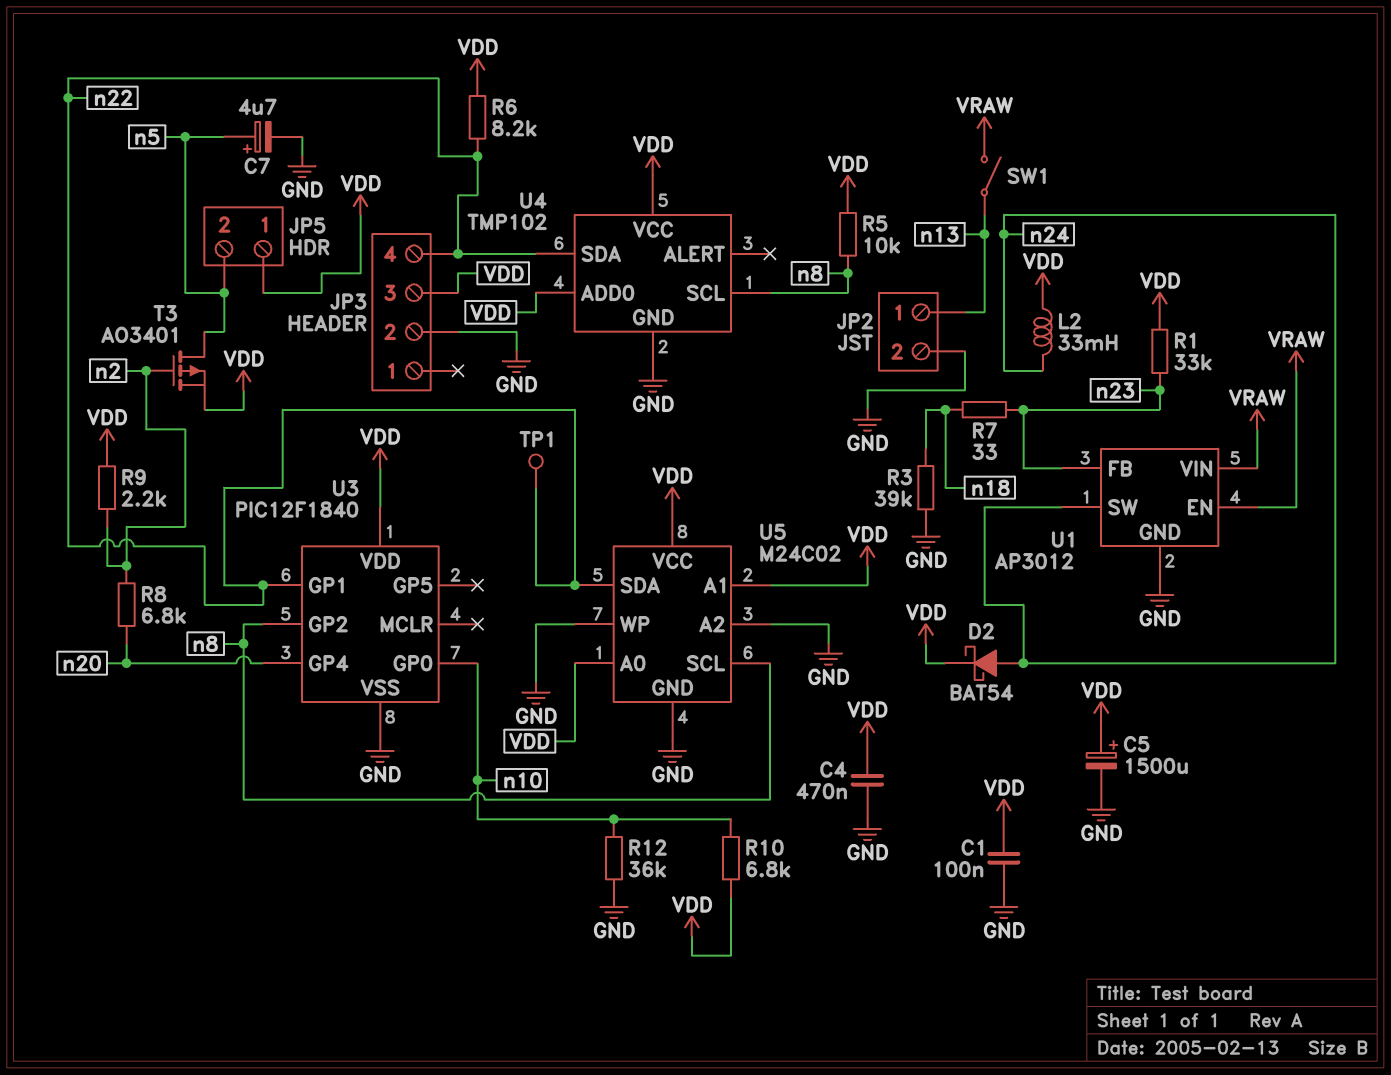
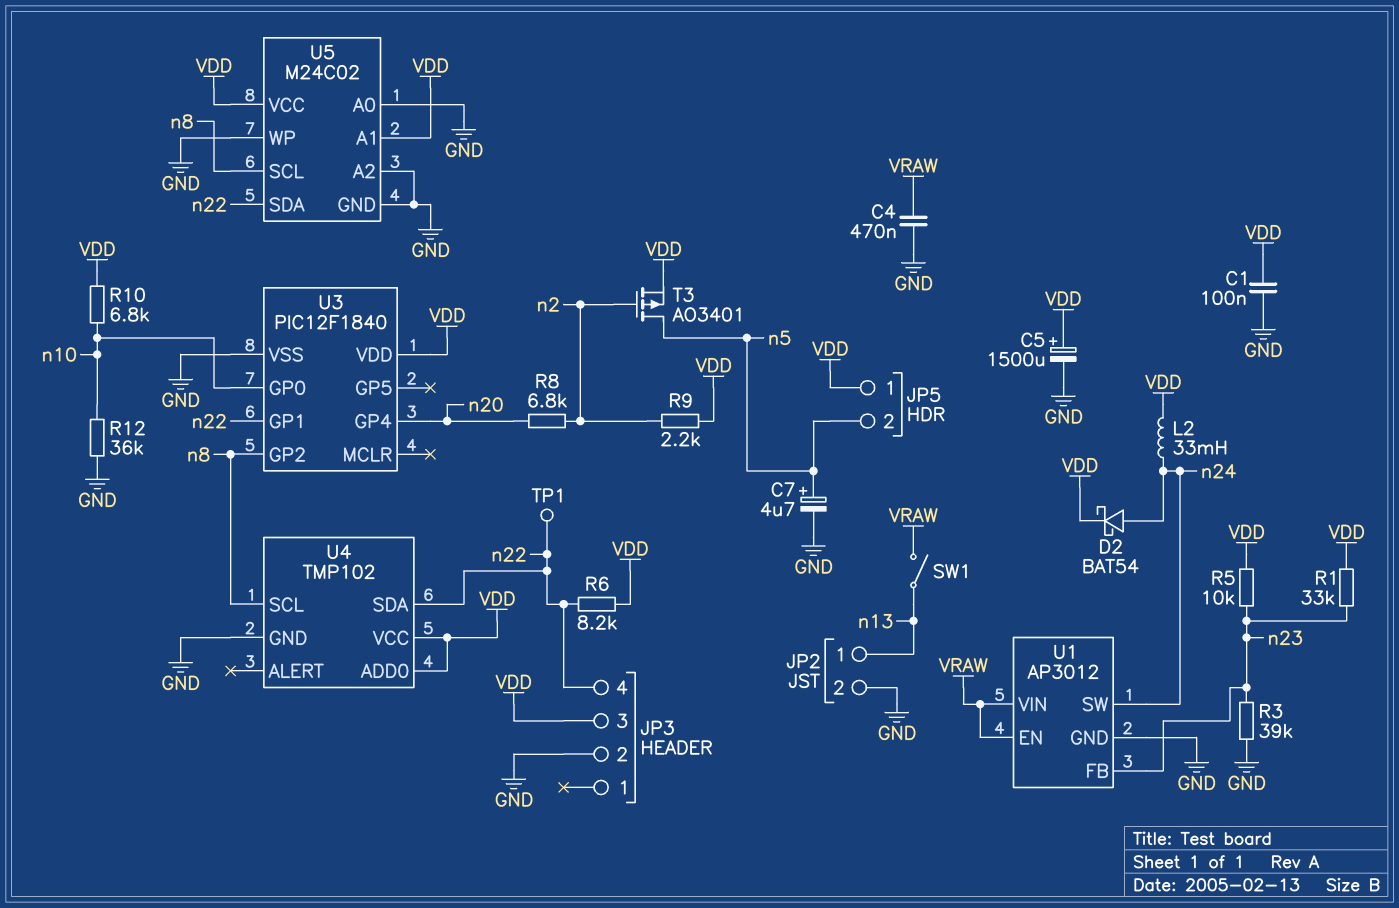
C4: 470nF (GND, VDD) -> 470nF (GND, VRAW)
R3: 39k (GND, n18) -> 39k (GND, n23)
R5: 10k (VDD, n8) -> 10k (VDD, n23)
R7: 33 (n18, n23) -> none
U5 pin A0: VDD -> GND

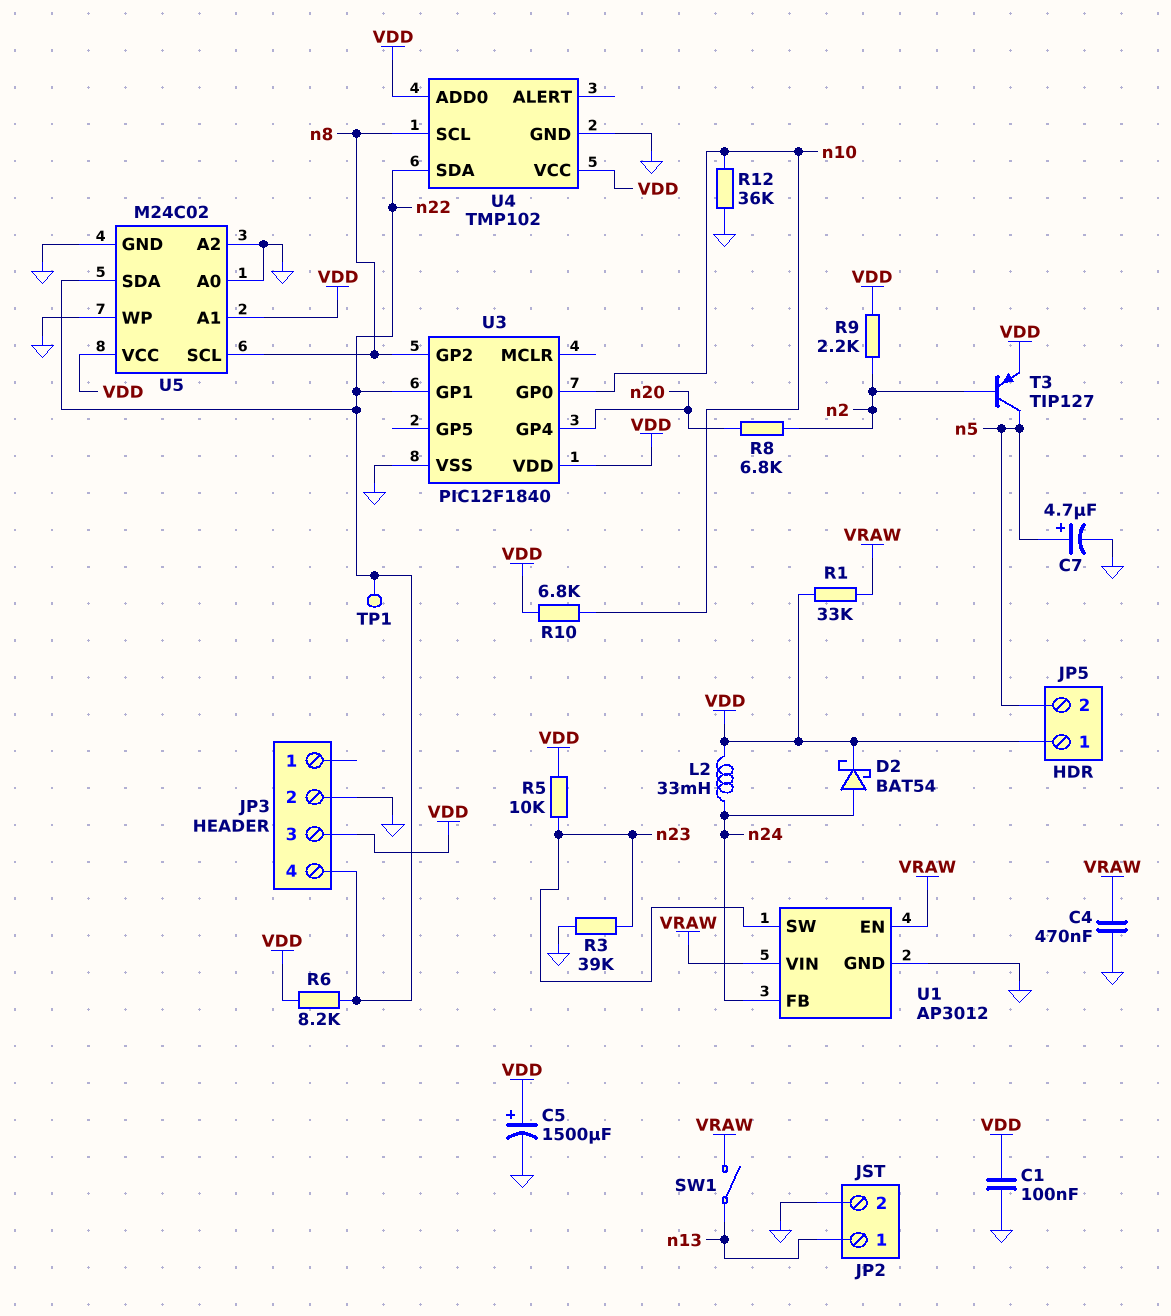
R1: 33k (VDD, n23) -> 33k (VDD, VRAW)
T3: PMOS AO3401 (G n2, D n5, S VDD) -> PNP TIP127 (B n2, C n5, E VDD)
U1 pin FB: n23 -> n24
U1 pin SW: n24 -> n23

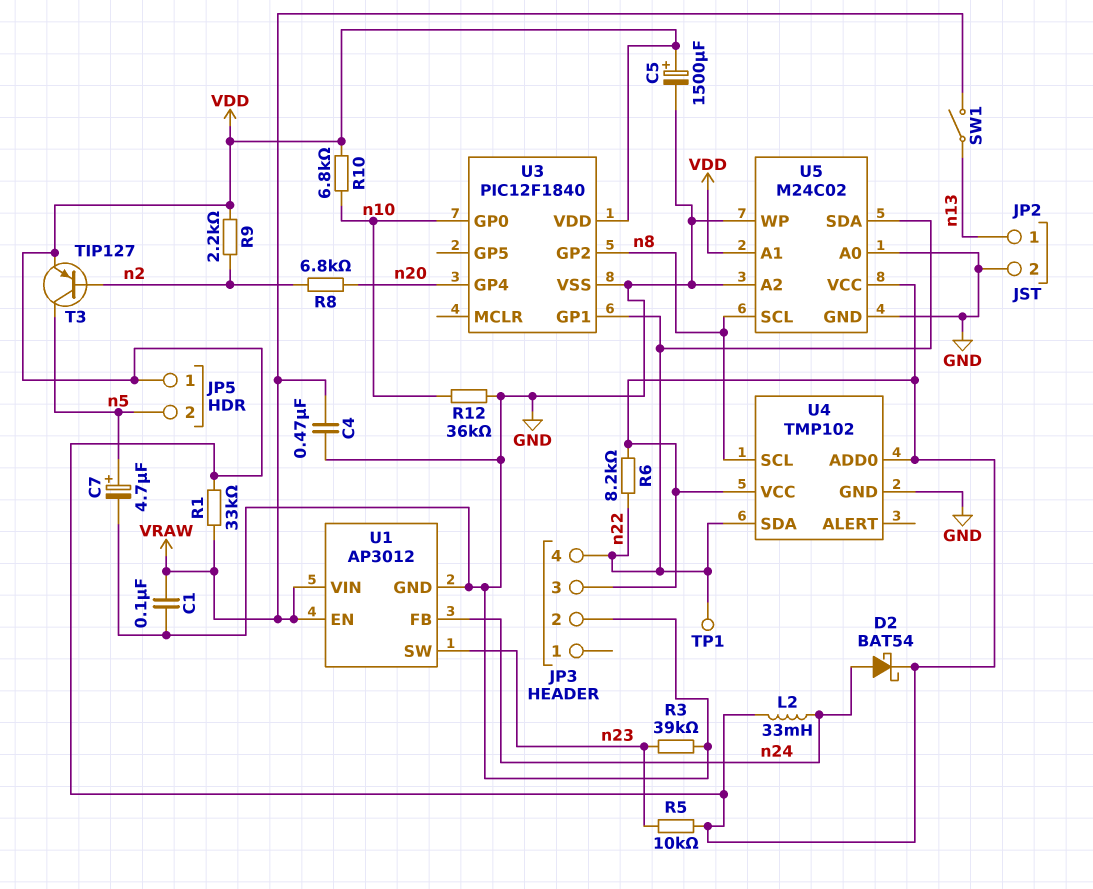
C1: 100nF (GND, VDD) -> 100nF (GND, VRAW)

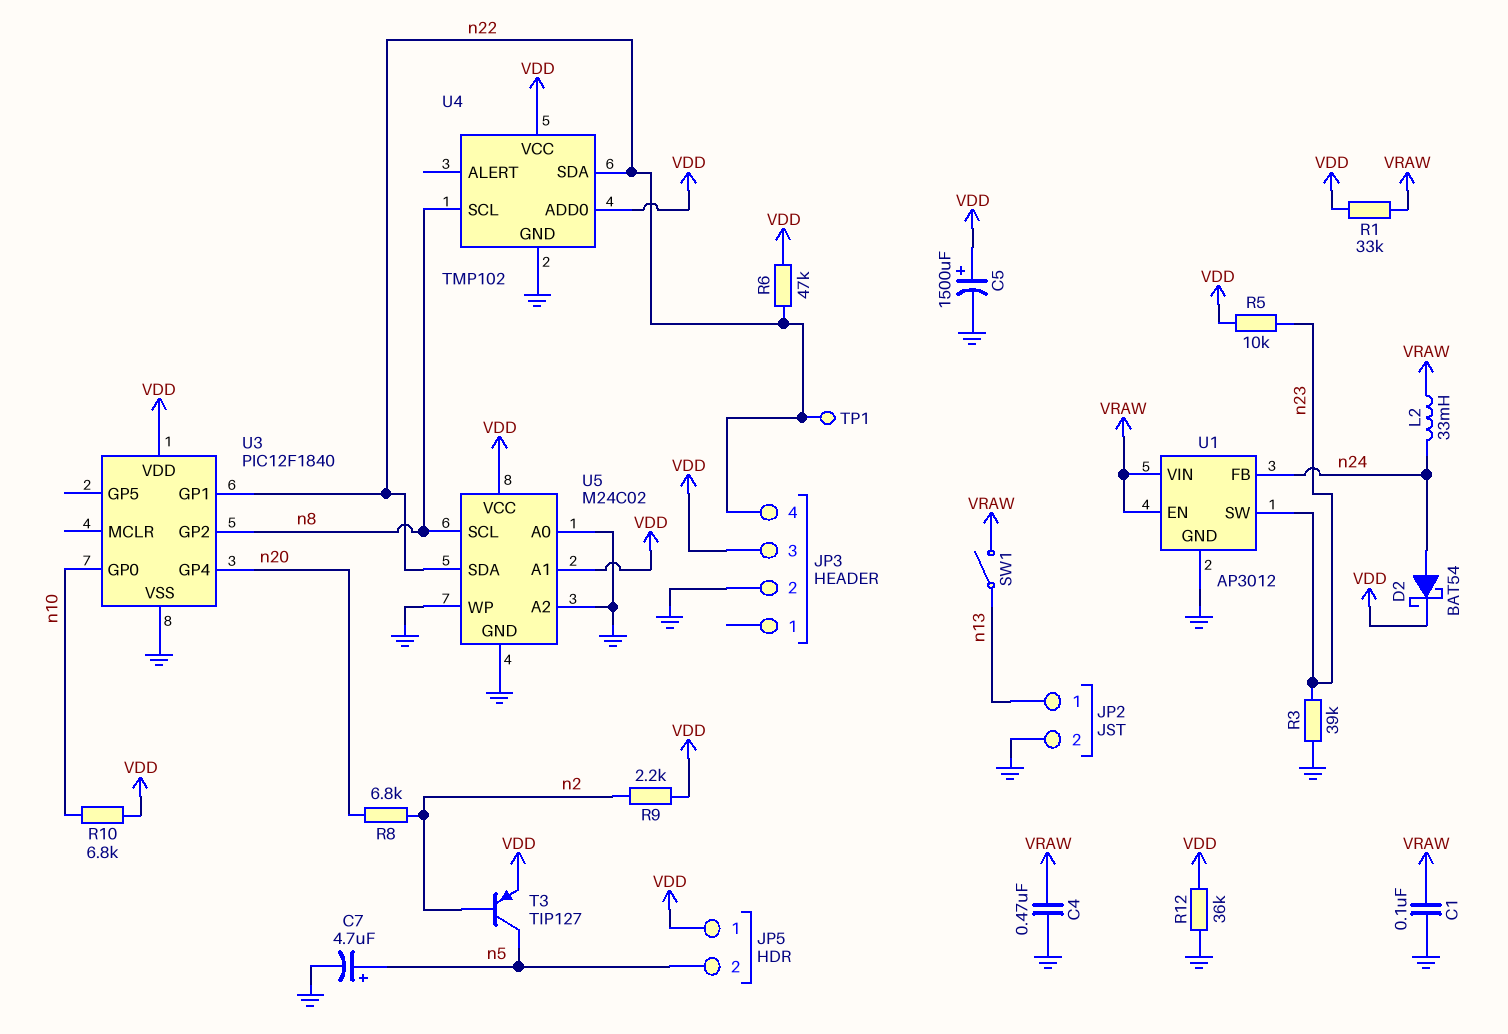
L2: 33mH (VDD, n24) -> 33mH (VRAW, n24)
R6: 8.2k (VDD, n22) -> 47k (VDD, n22)
R12: 36k (GND, n10) -> 36k (GND, VDD)

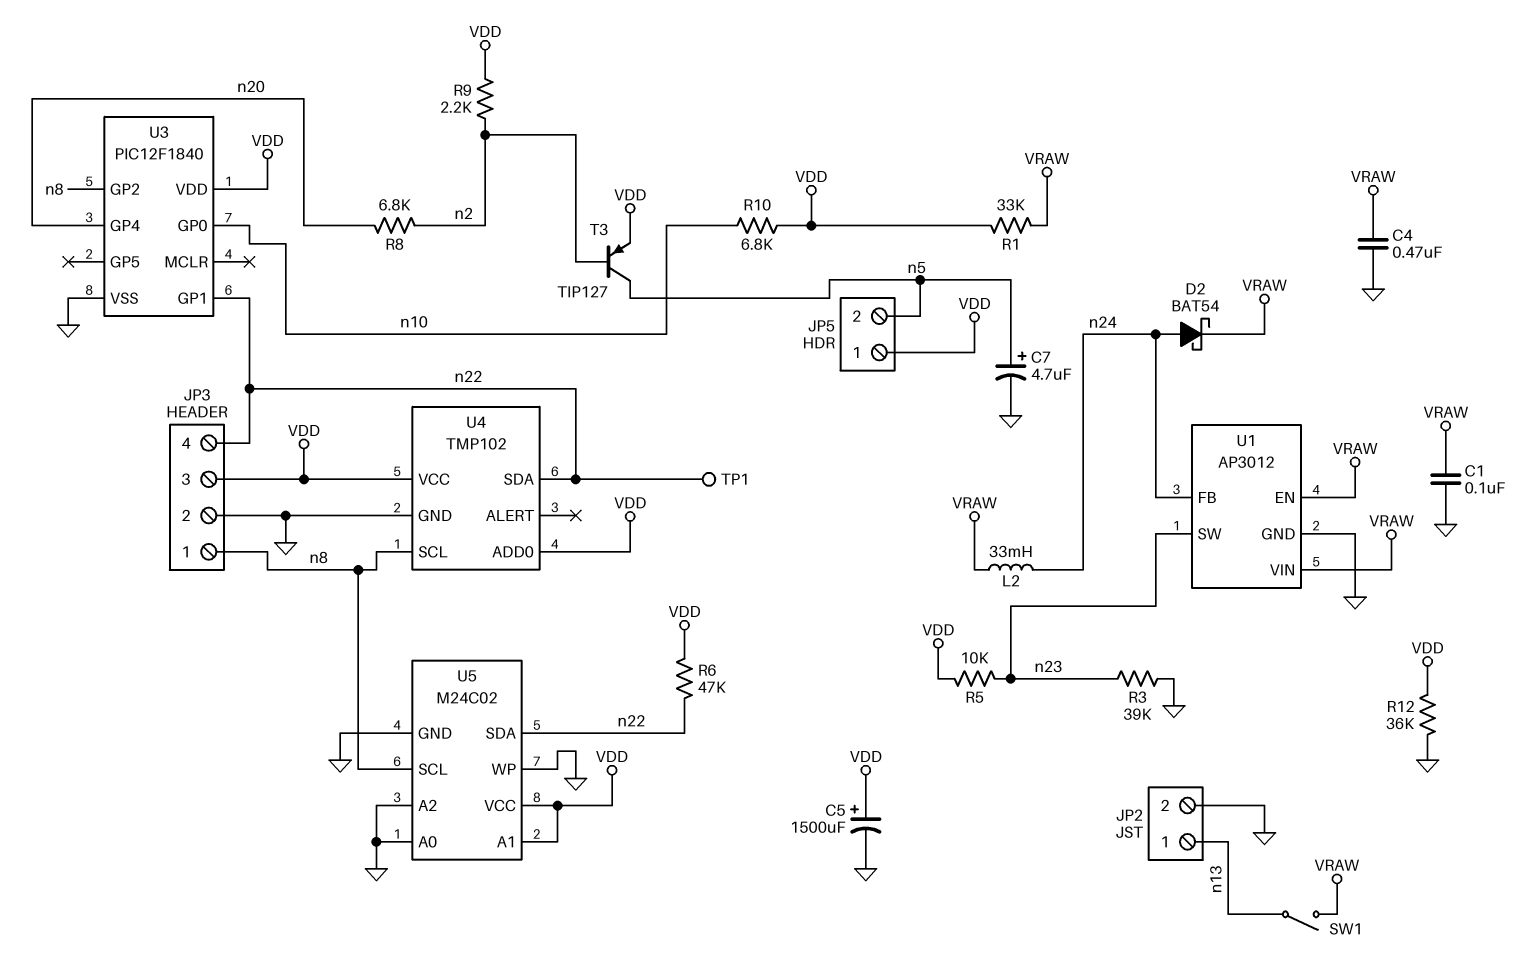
D2: schottky BAT54 (A n24, K VDD) -> schottky BAT54 (A n24, K VRAW)
JP3 pin 1: none -> n8

